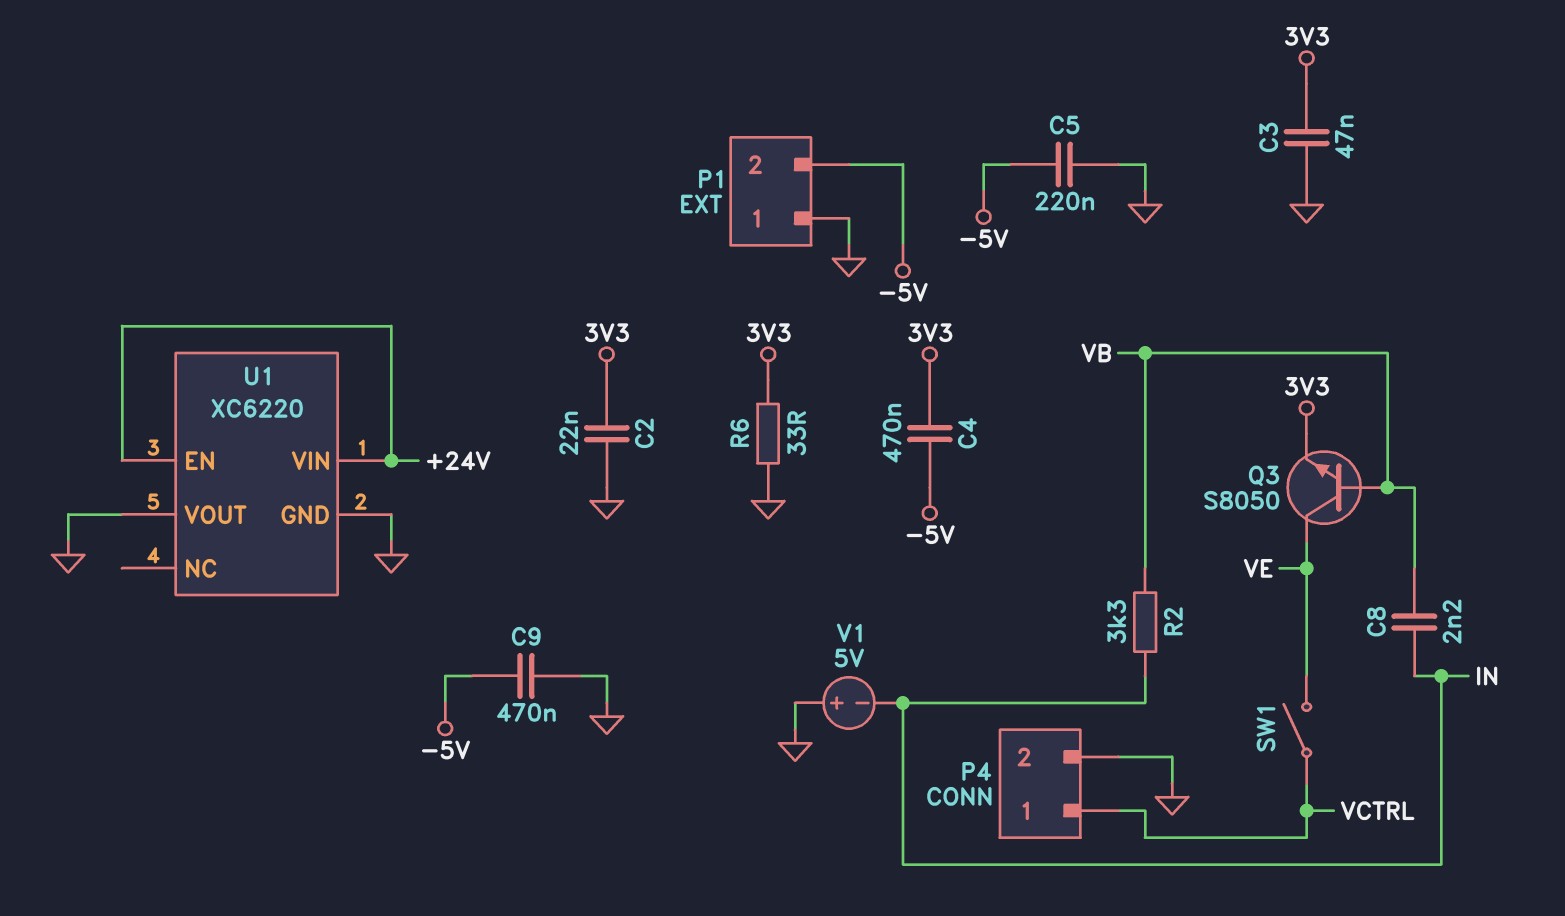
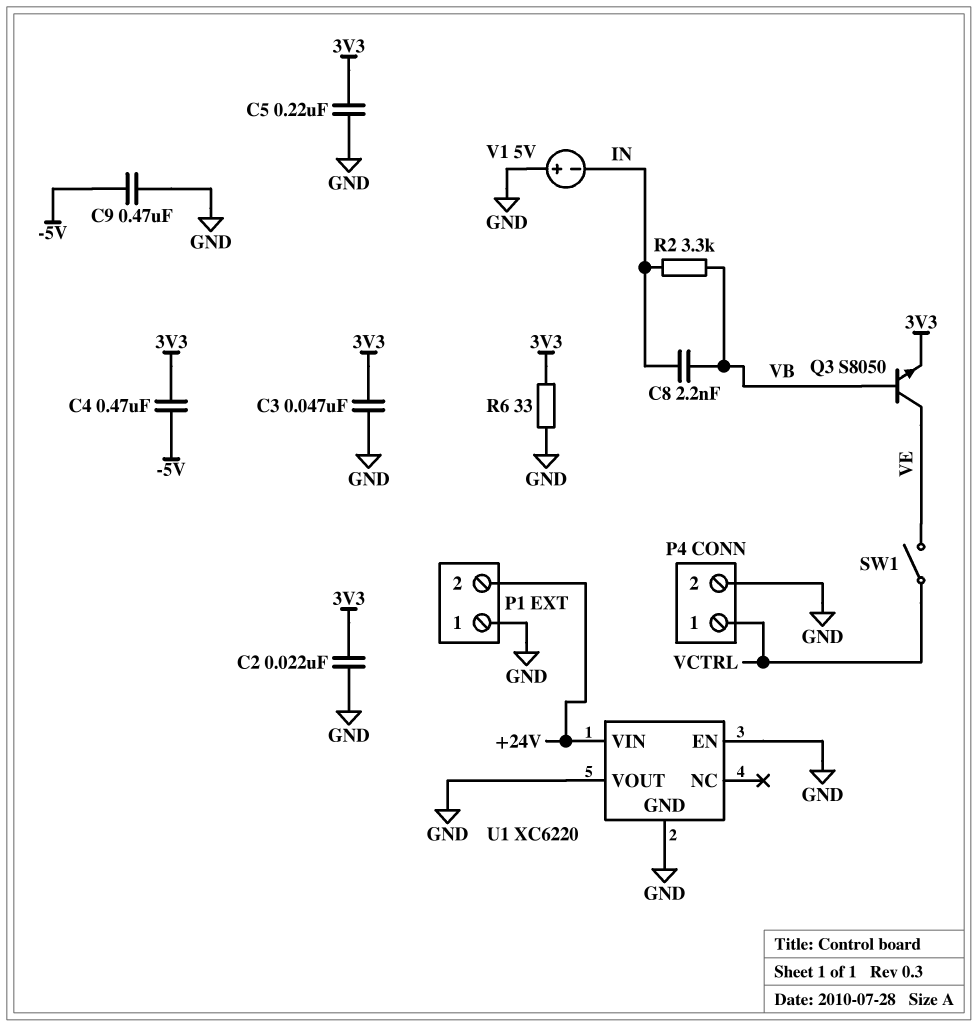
C5: 220nF (-5V, GND) -> 220nF (3V3, GND)
P1 pin 2: -5V -> +24V
U1 pin EN: +24V -> GND

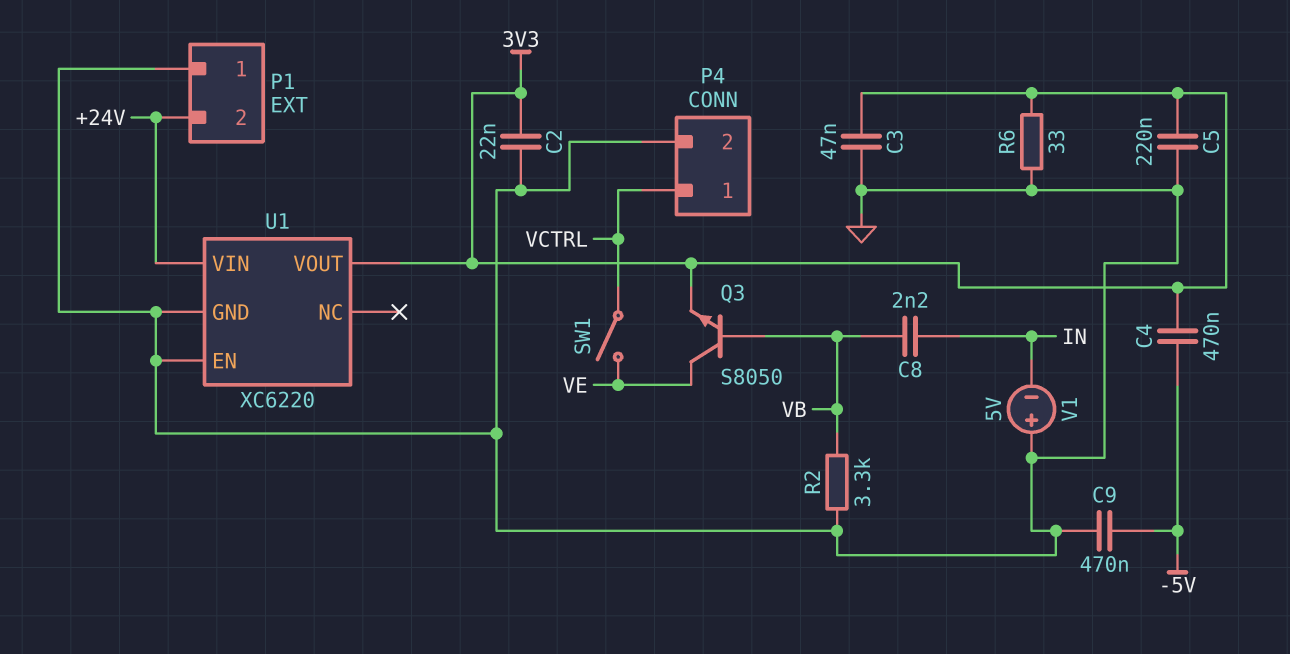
R2: 3.3k (IN, VB) -> 3.3k (GND, VB)
U1 pin VOUT: GND -> 3V3

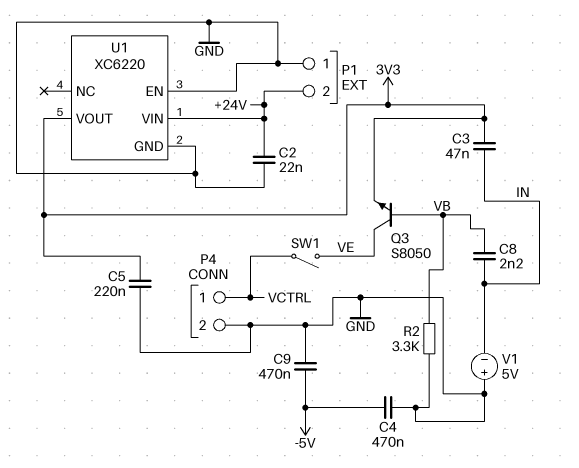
C2: 22nF (3V3, GND) -> 22nF (+24V, GND)
C3: 47nF (3V3, GND) -> 47nF (3V3, IN)
C4: 470nF (-5V, 3V3) -> 470nF (-5V, GND)
R6: 33 (3V3, GND) -> none

